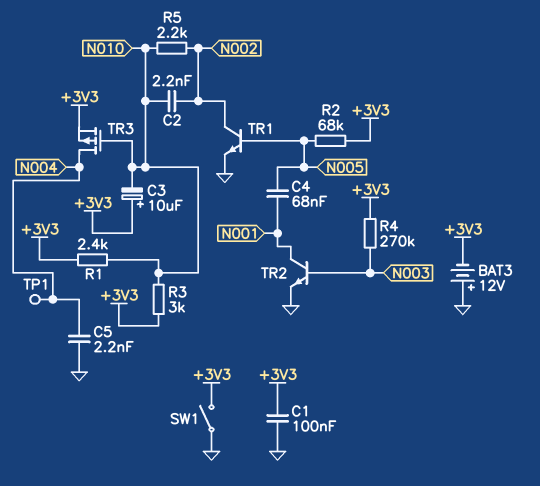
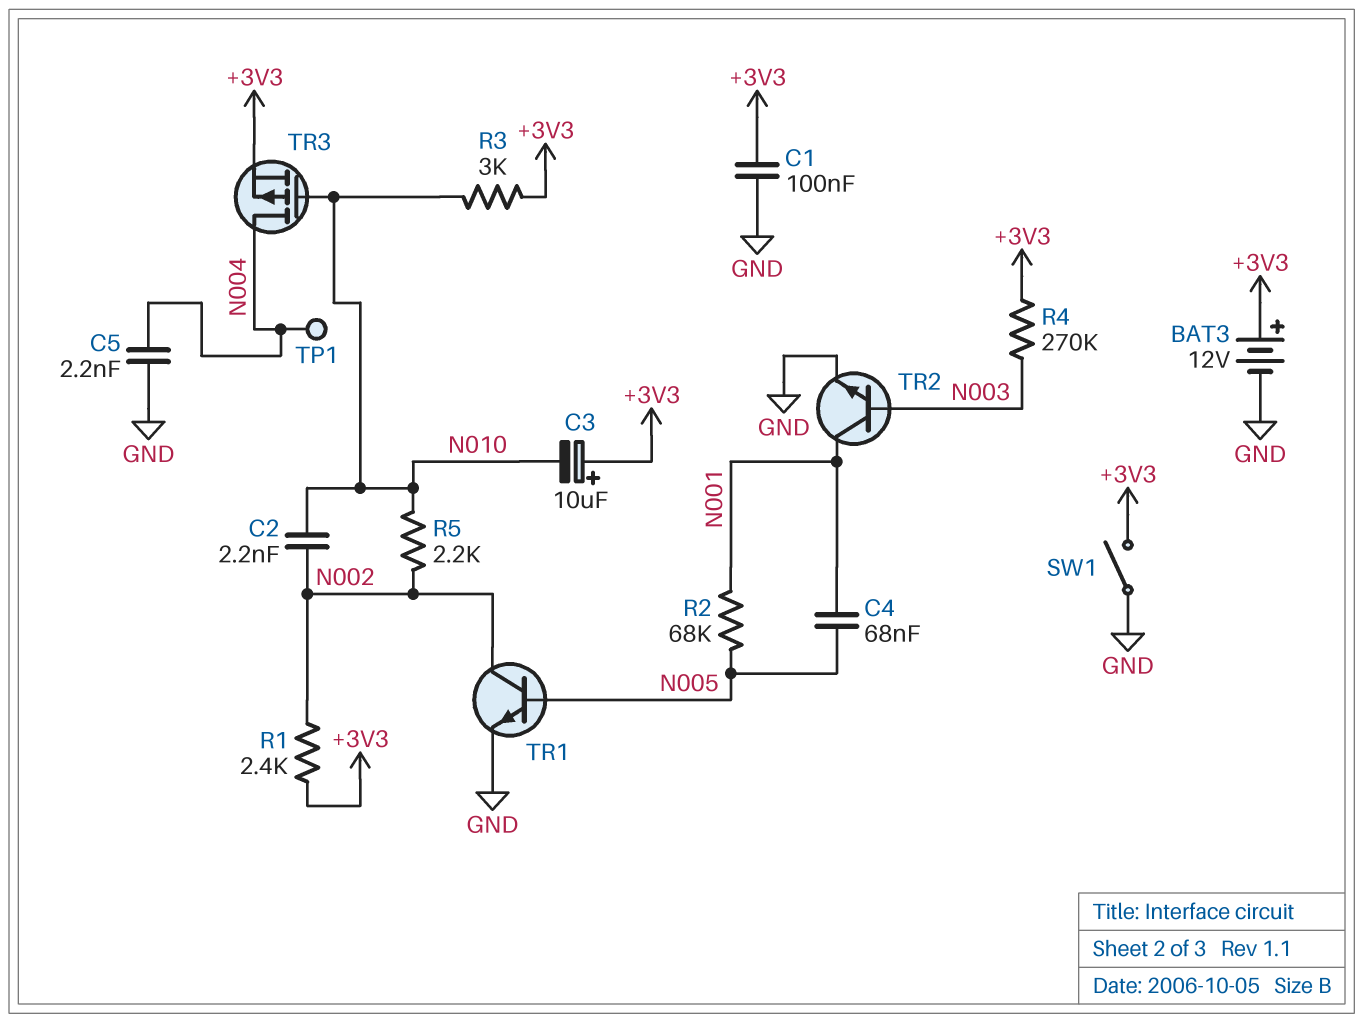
BAT3: 12V (plus GND, minus +3V3) -> 12V (plus +3V3, minus GND)
R1: 2.4k (+3V3, N010) -> 2.4k (+3V3, N002)
R2: 68k (+3V3, N005) -> 68k (N001, N005)

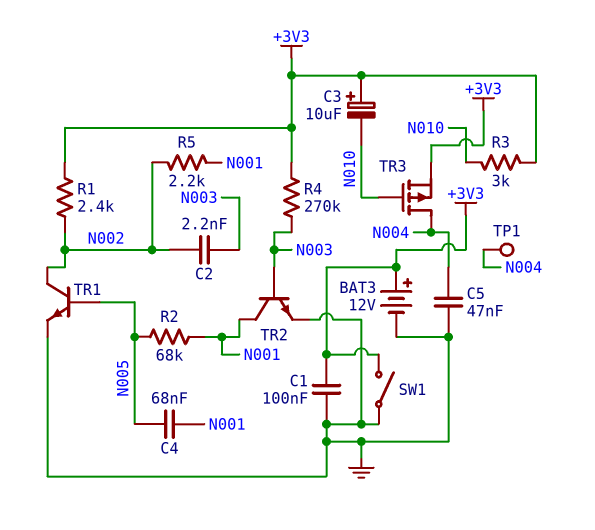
C2: 2.2nF (N002, N010) -> 2.2nF (N002, N003)
C5: 2.2nF (GND, N004) -> 47nF (GND, N004)
R5: 2.2k (N002, N010) -> 2.2k (N001, N002)

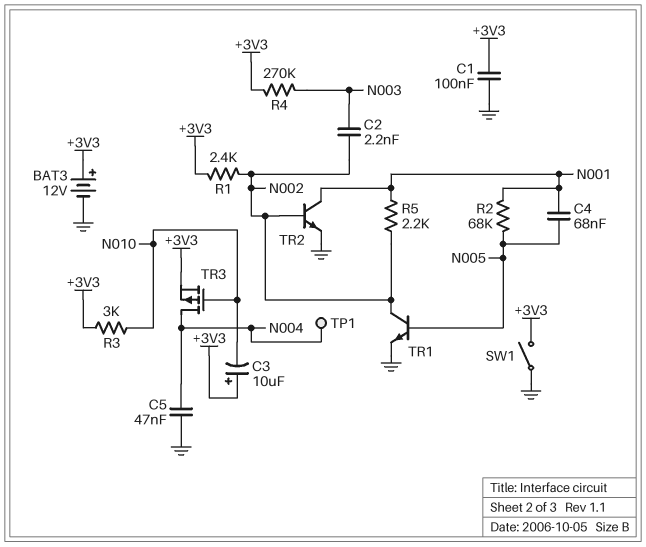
TR2: NPN (B N003, C N001, E GND) -> NPN (B N002, C N001, E GND)

